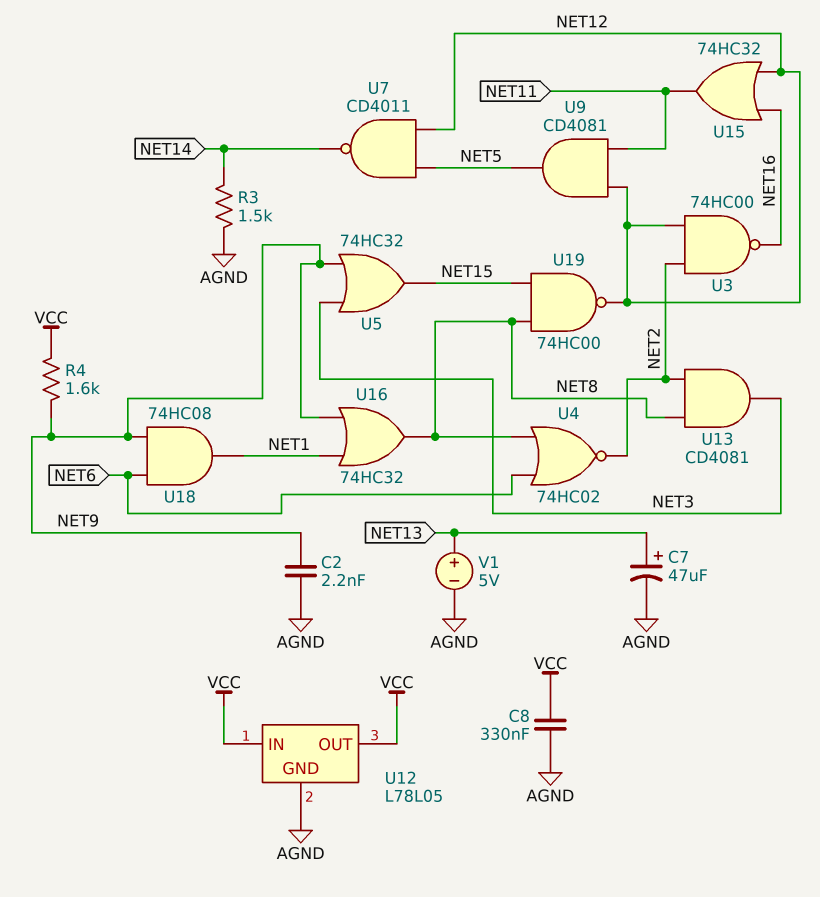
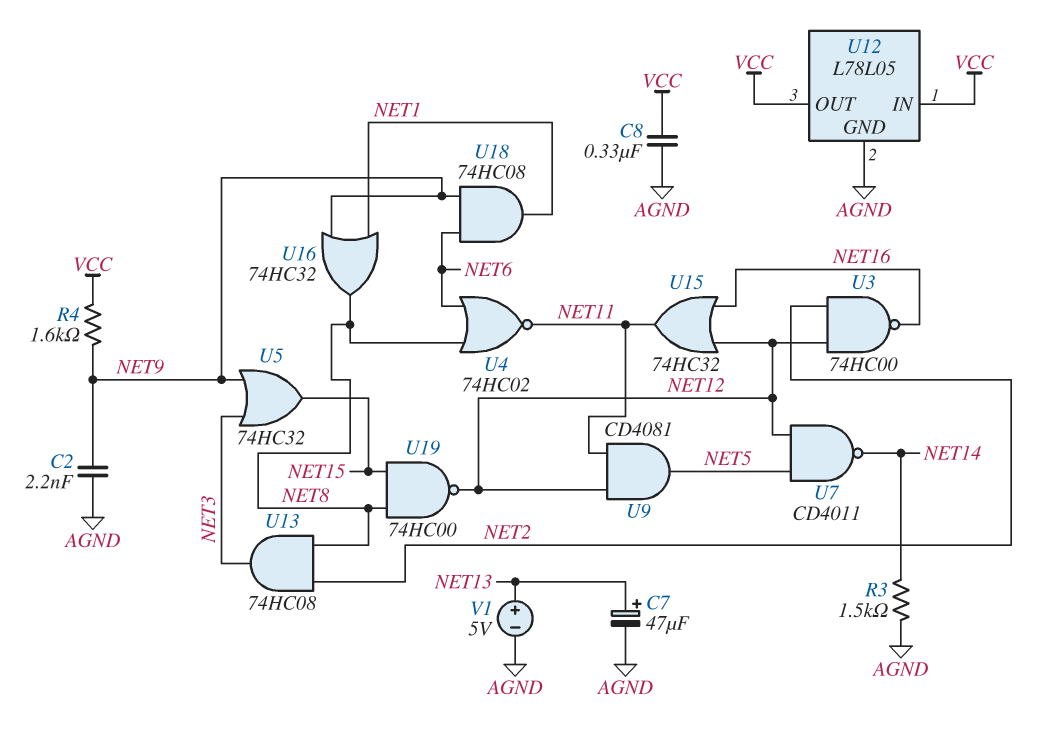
U4: NOR 74HC02 (in NET6, in NET8, out NET2) -> NOR 74HC02 (in NET6, in NET8, out NET11)
U13: AND CD4081 (in NET2, in NET8, out NET3) -> AND 74HC08 (in NET2, in NET8, out NET3)

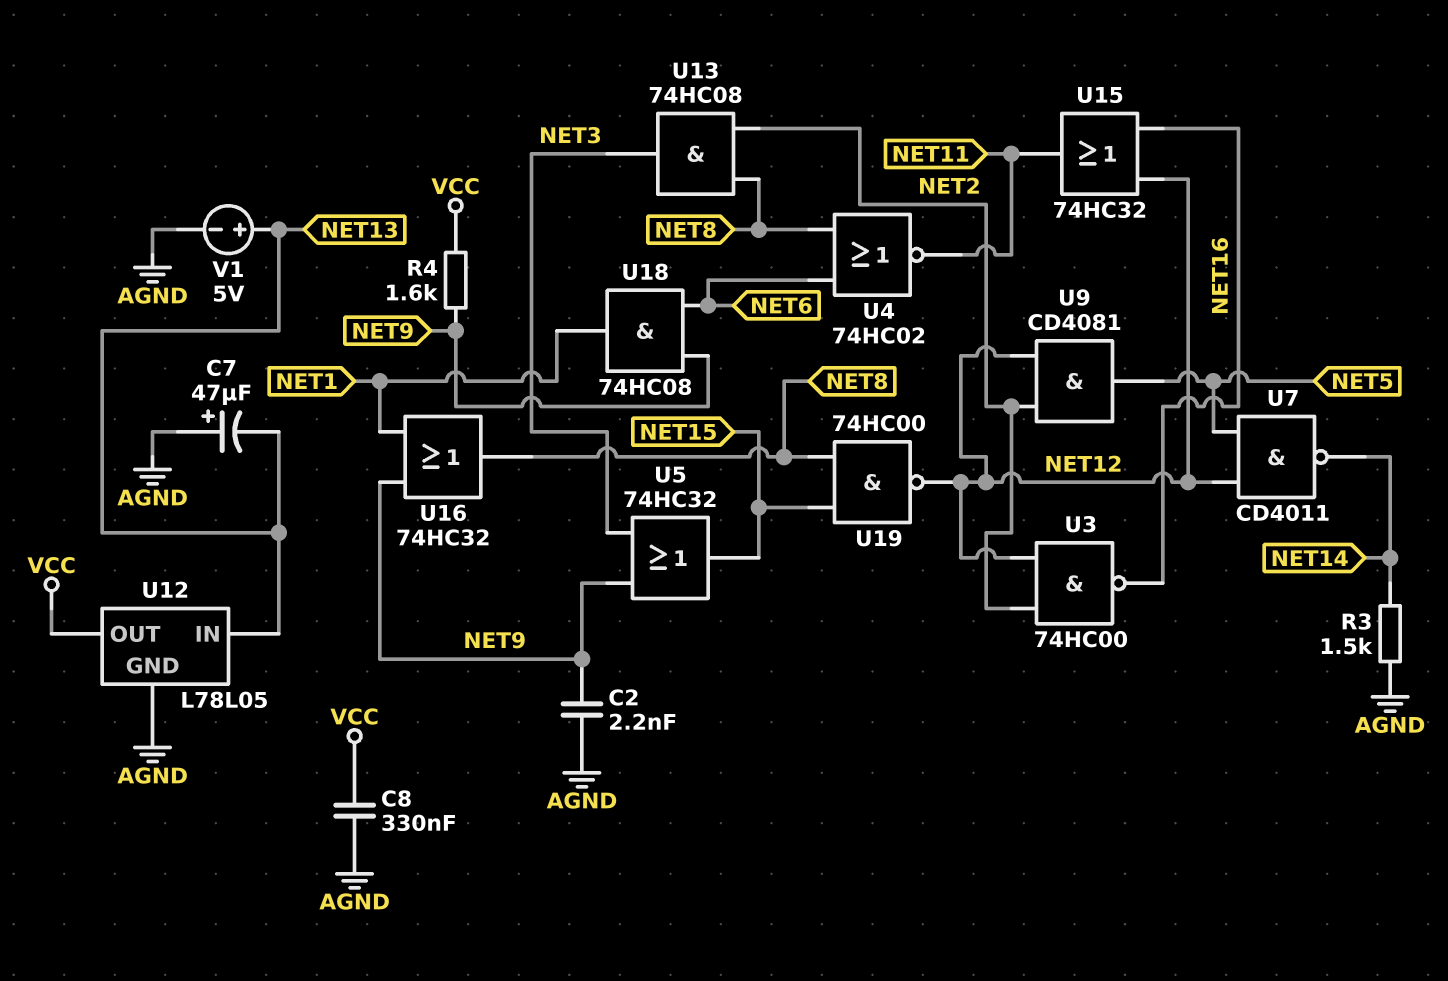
C7: 47uF (plus NET13, minus AGND) -> 47uF (plus AGND, minus NET13)
U9: AND CD4081 (in NET11, in NET12, out NET5) -> AND CD4081 (in NET2, in NET12, out NET5)
U12 pin IN: VCC -> NET13

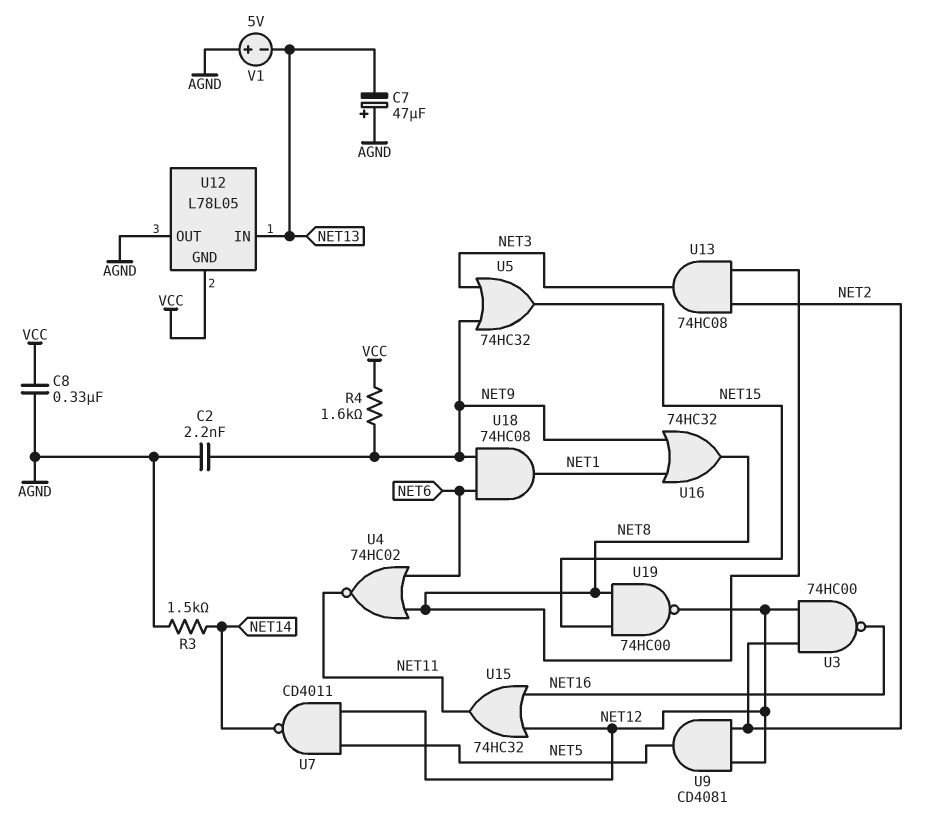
U12 pin GND: AGND -> VCC
U12 pin OUT: VCC -> AGND
V1: 5V (plus NET13, minus AGND) -> 5V (plus AGND, minus NET13)

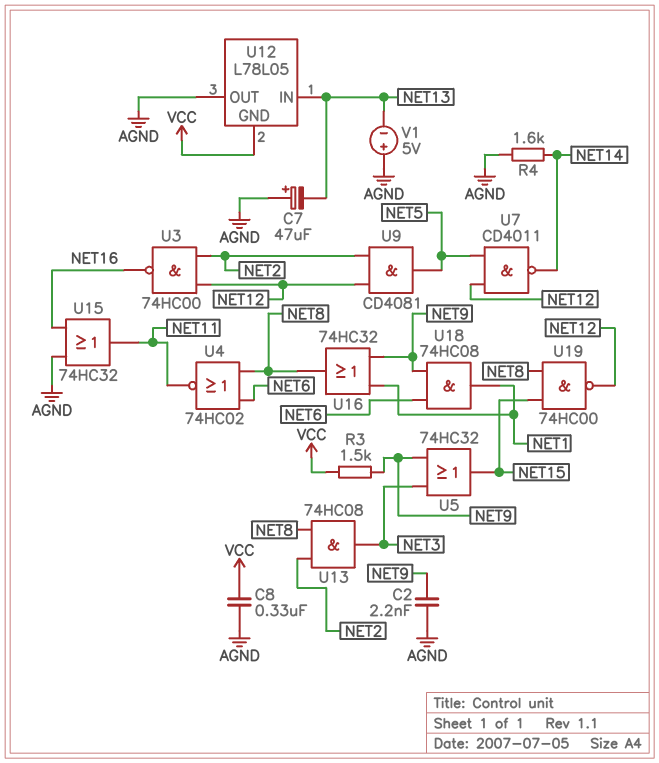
R3: 1.5k (AGND, NET14) -> 1.5k (NET9, VCC)
R4: 1.6k (NET9, VCC) -> 1.6k (AGND, NET14)
U15: OR 74HC32 (in NET12, in NET16, out NET11) -> OR 74HC32 (in AGND, in NET16, out NET11)

